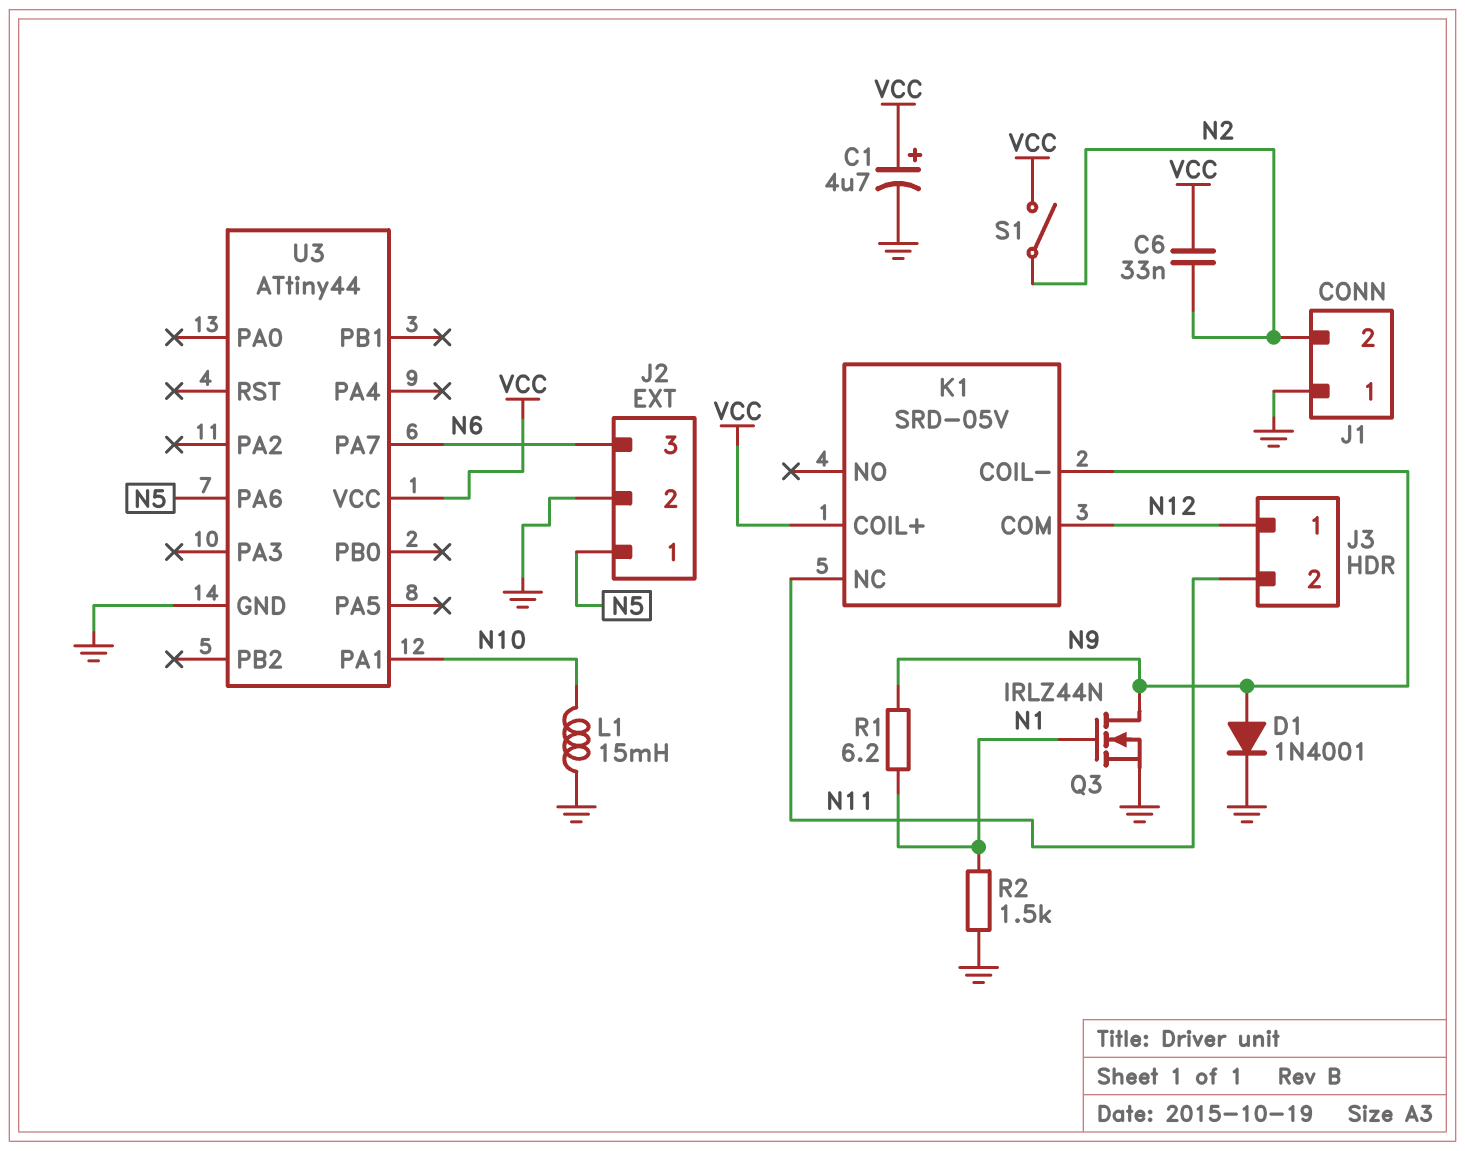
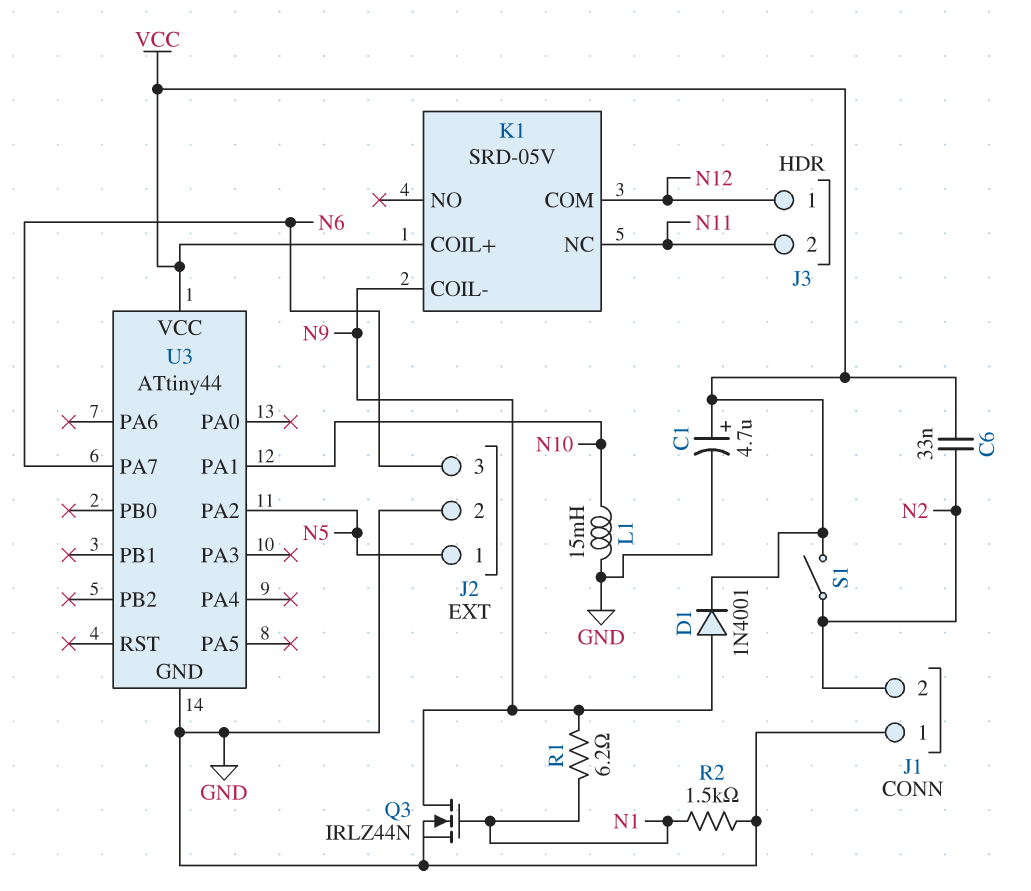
D1: diode 1N4001 (A N9, K GND) -> diode 1N4001 (A N9, K VCC)
U3 pin PA2: none -> N5
U3 pin PA6: N5 -> none

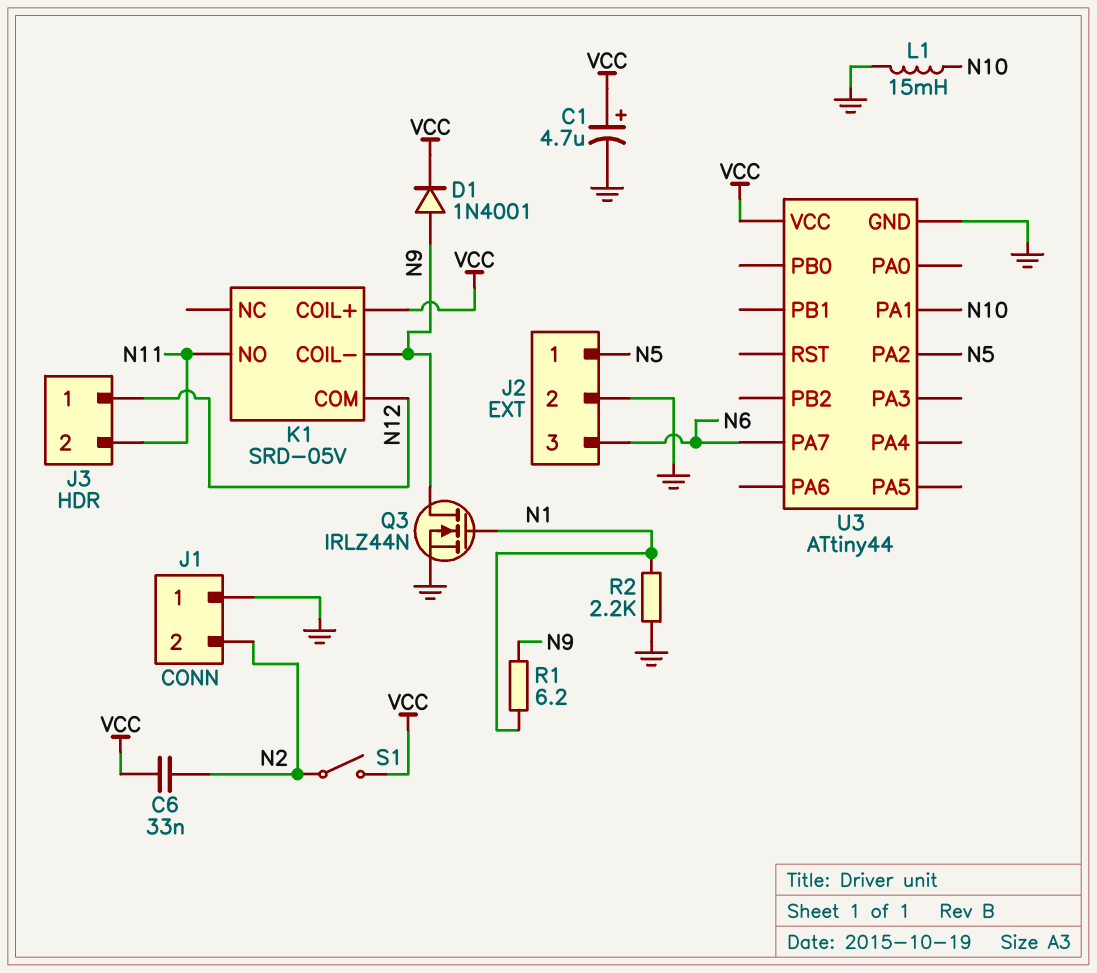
K1 pin NC: N11 -> none
K1 pin NO: none -> N11
R2: 1.5k (GND, N1) -> 2.2k (GND, N1)

